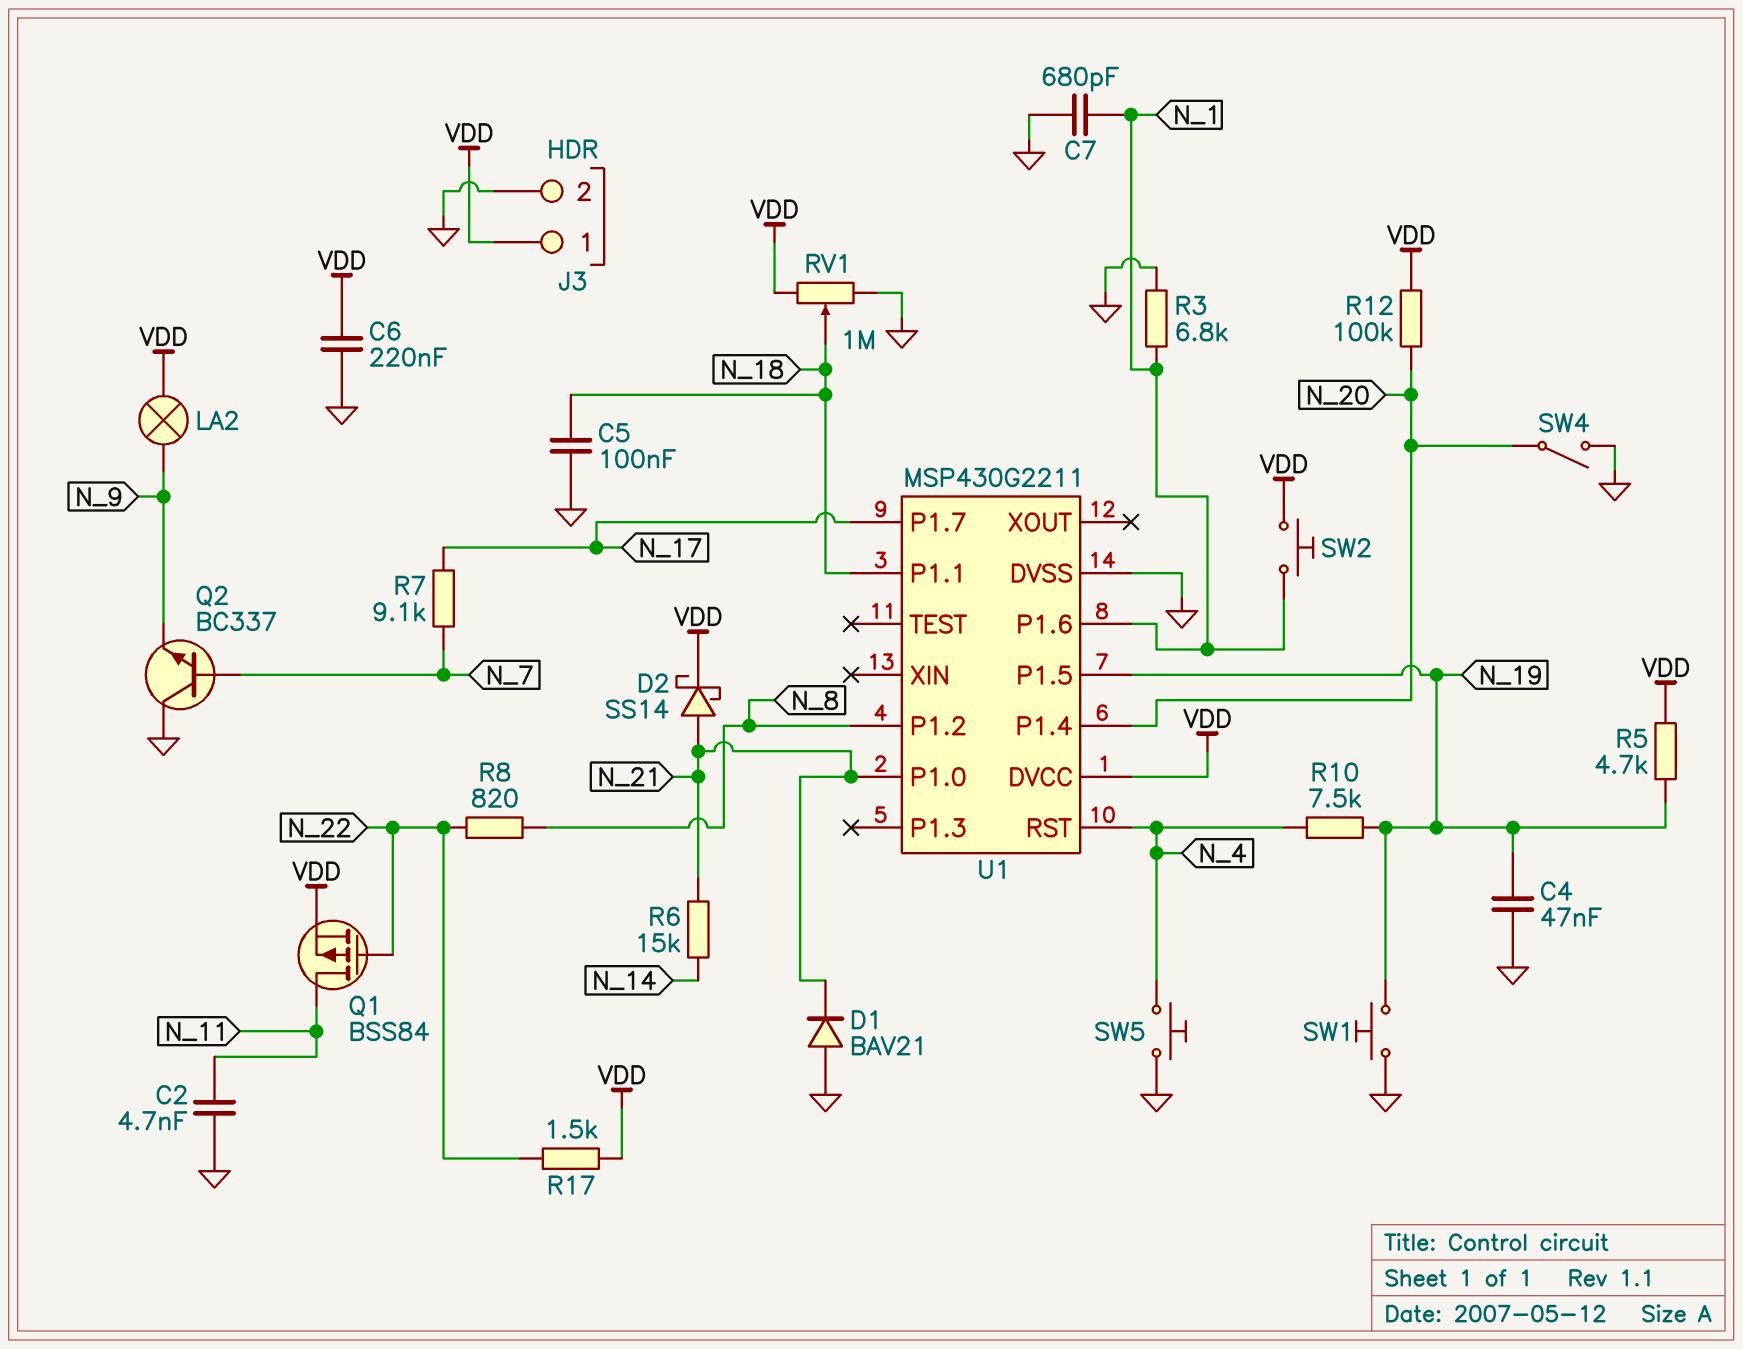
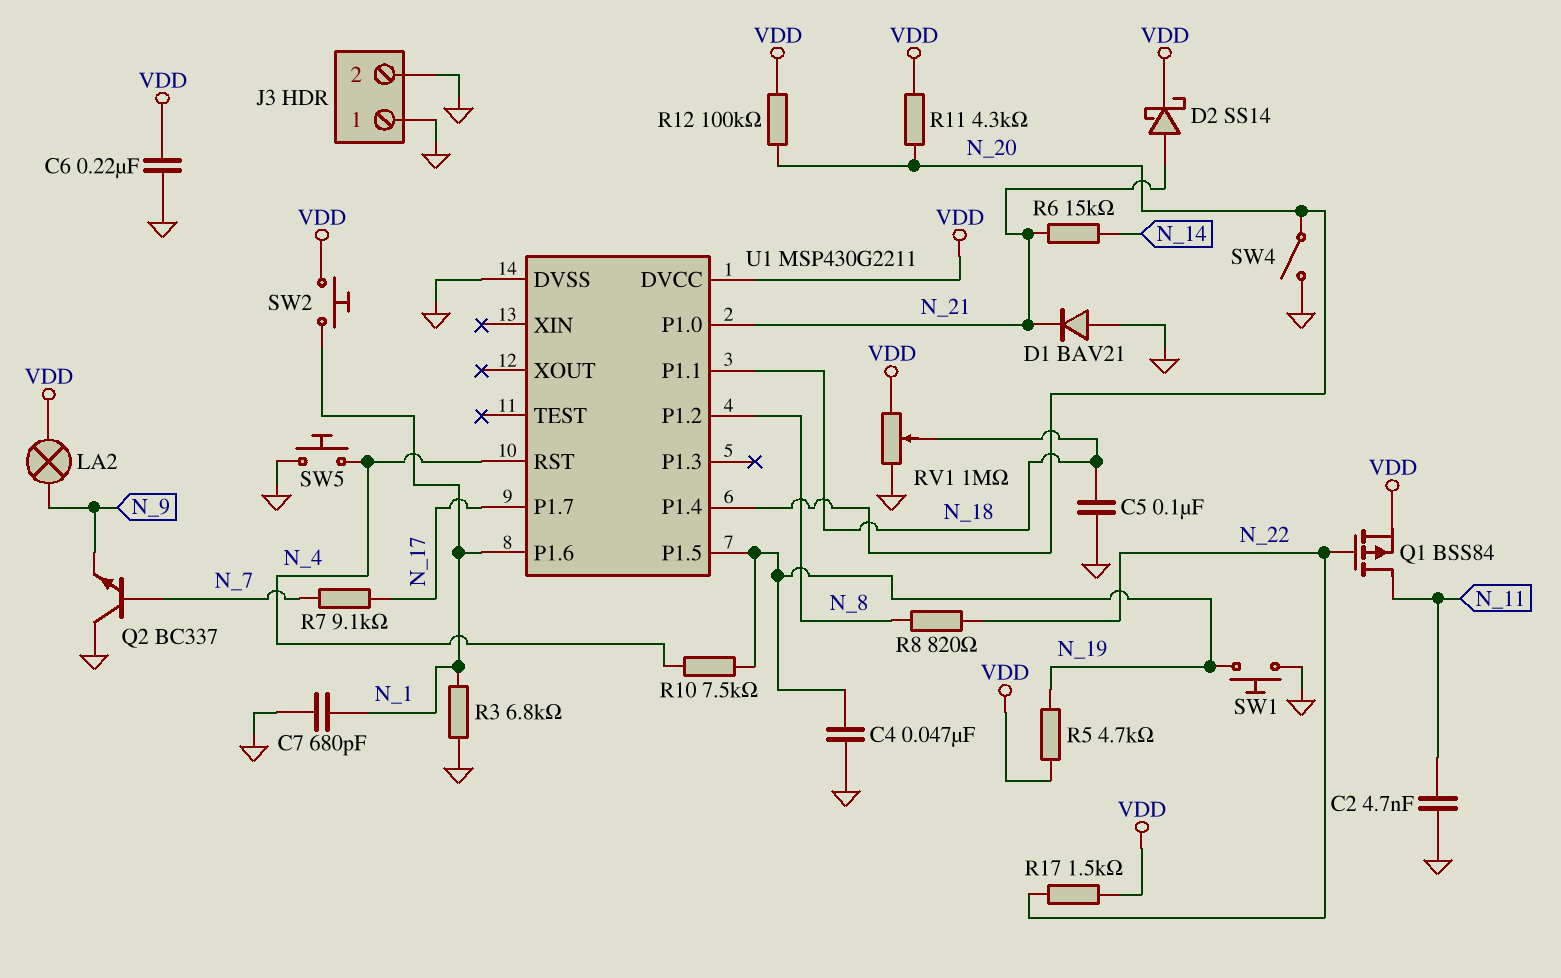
J3 pin 1: VDD -> GND
R11: none -> 4.3k (N_20, VDD)

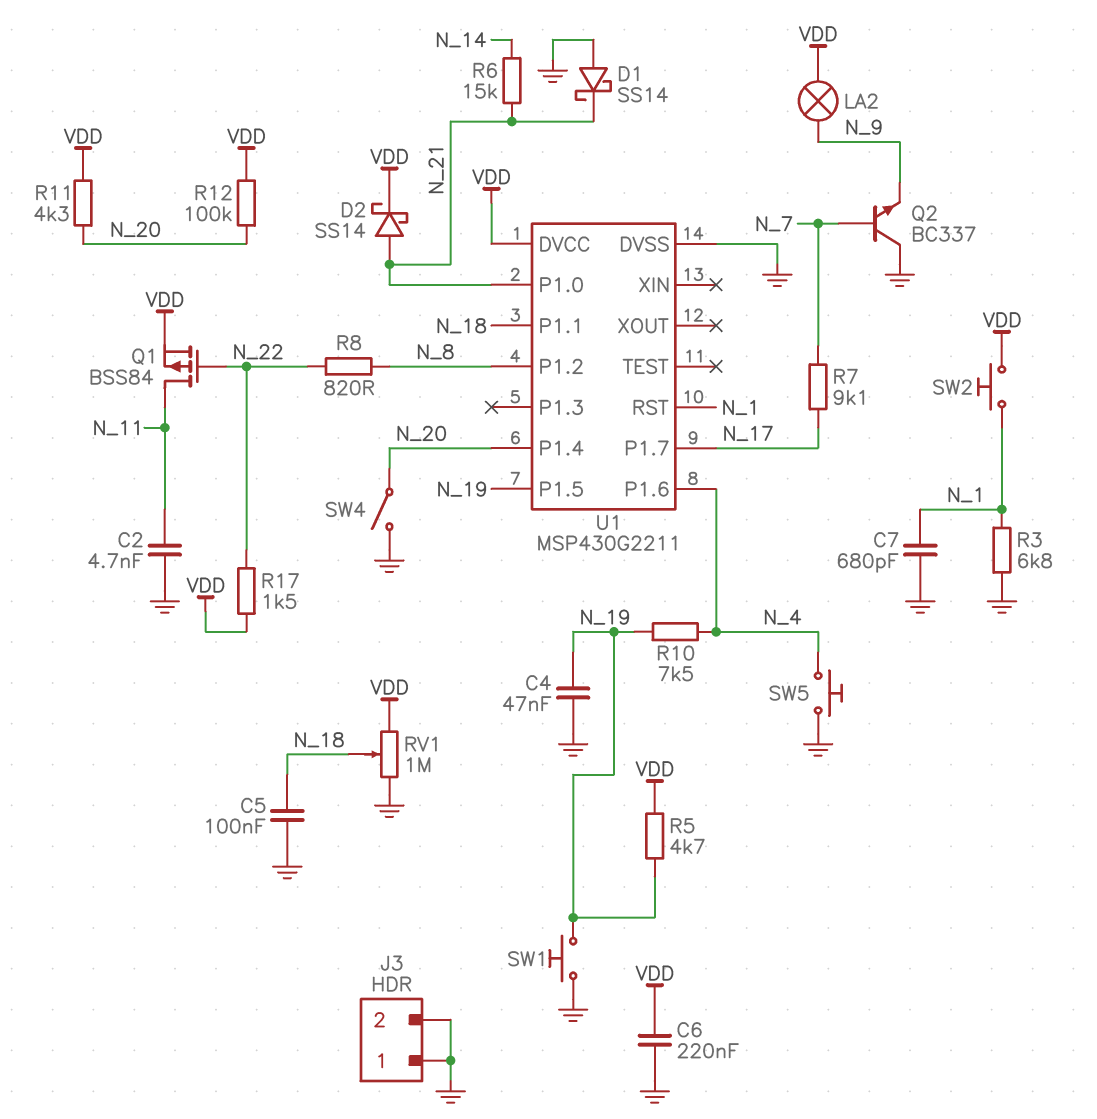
D1: diode BAV21 (A GND, K N_21) -> schottky SS14 (A GND, K N_21)
U1 pin P1.6: N_1 -> N_4
U1 pin RST: N_4 -> N_1

